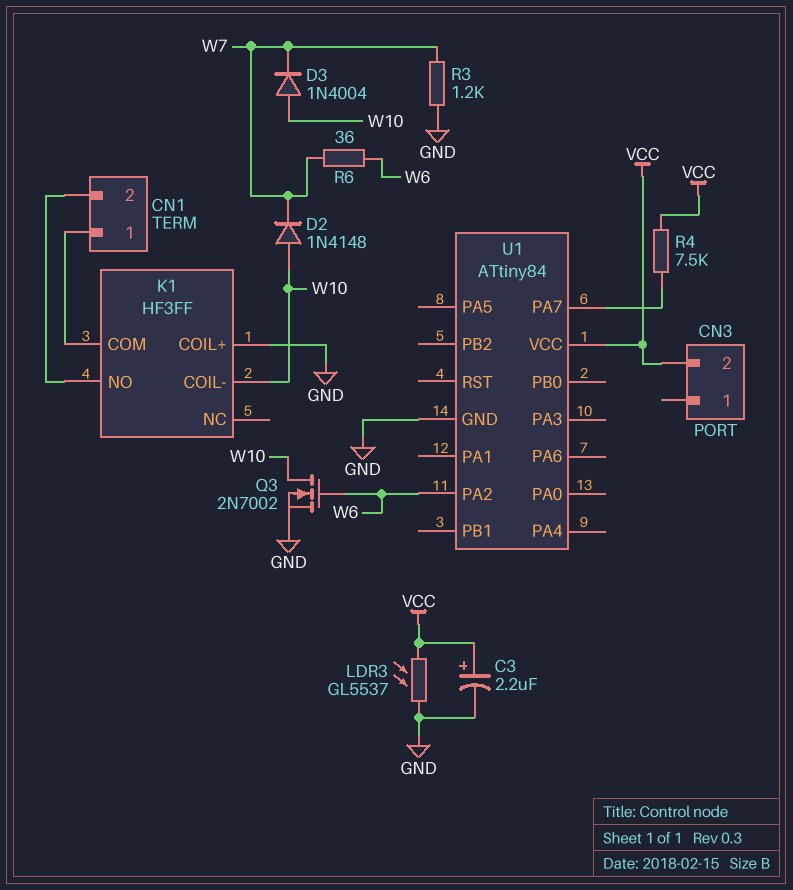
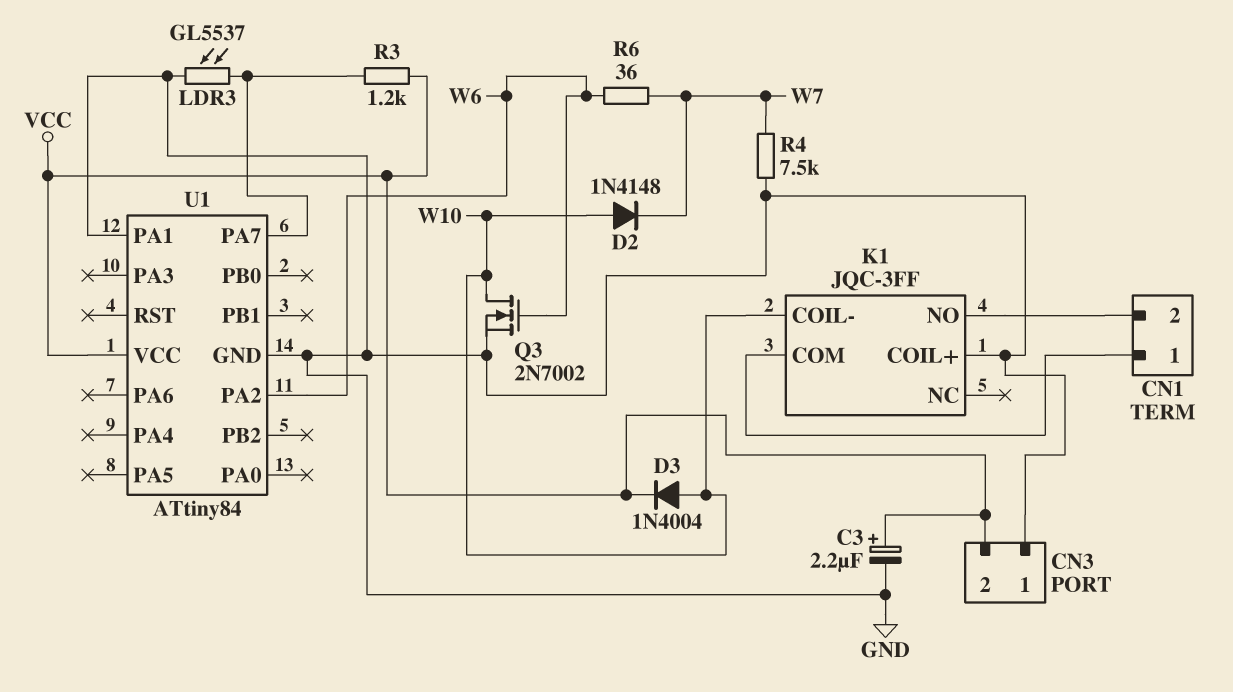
CN3 pin 1: none -> GND
D3: diode 1N4004 (A W10, K W7) -> diode 1N4004 (A W10, K VCC)
K1: HF3FF -> JQC-3FF
LDR3: GL5537 (GND, VCC) -> GL5537 (GND, U1/PA7)
R3: 1.2k (GND, W7) -> 1.2k (U1/PA7, VCC)
R4: 7.5k (U1/PA7, VCC) -> 7.5k (GND, W7)
U1 pin PA1: none -> GND

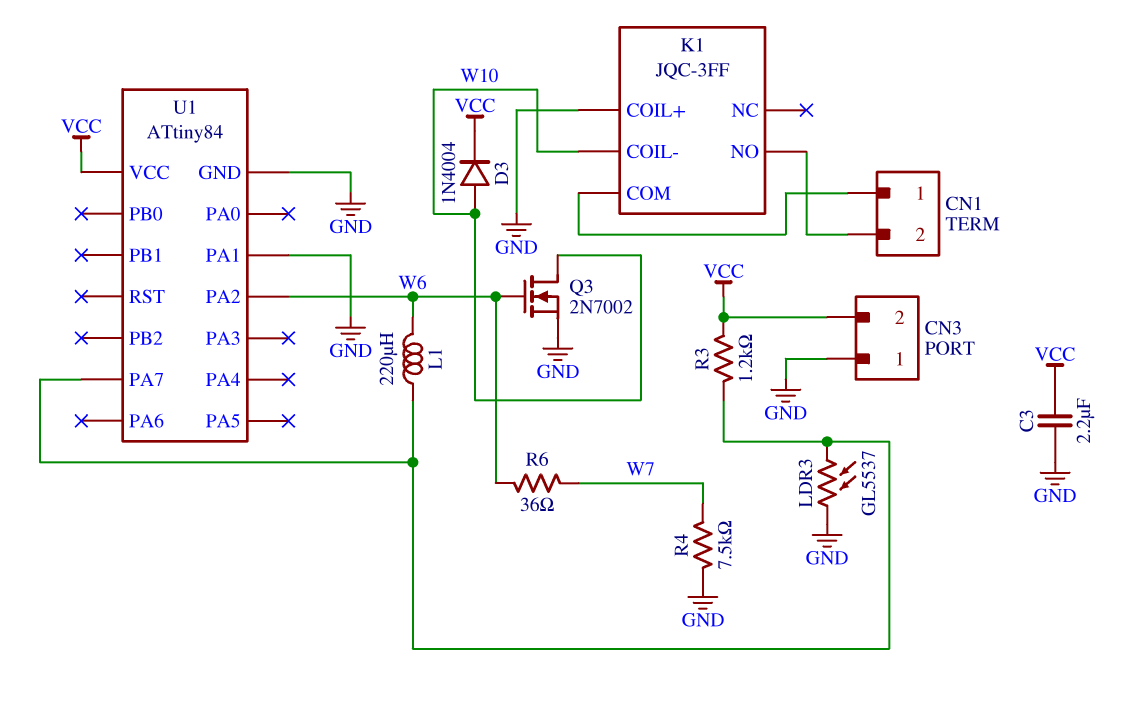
C3: 2.2uF (plus VCC, minus GND) -> 2.2uF (GND, VCC)
D2: diode 1N4148 (A W10, K W7) -> none
L1: none -> 220uH (U1/PA7, W6)

